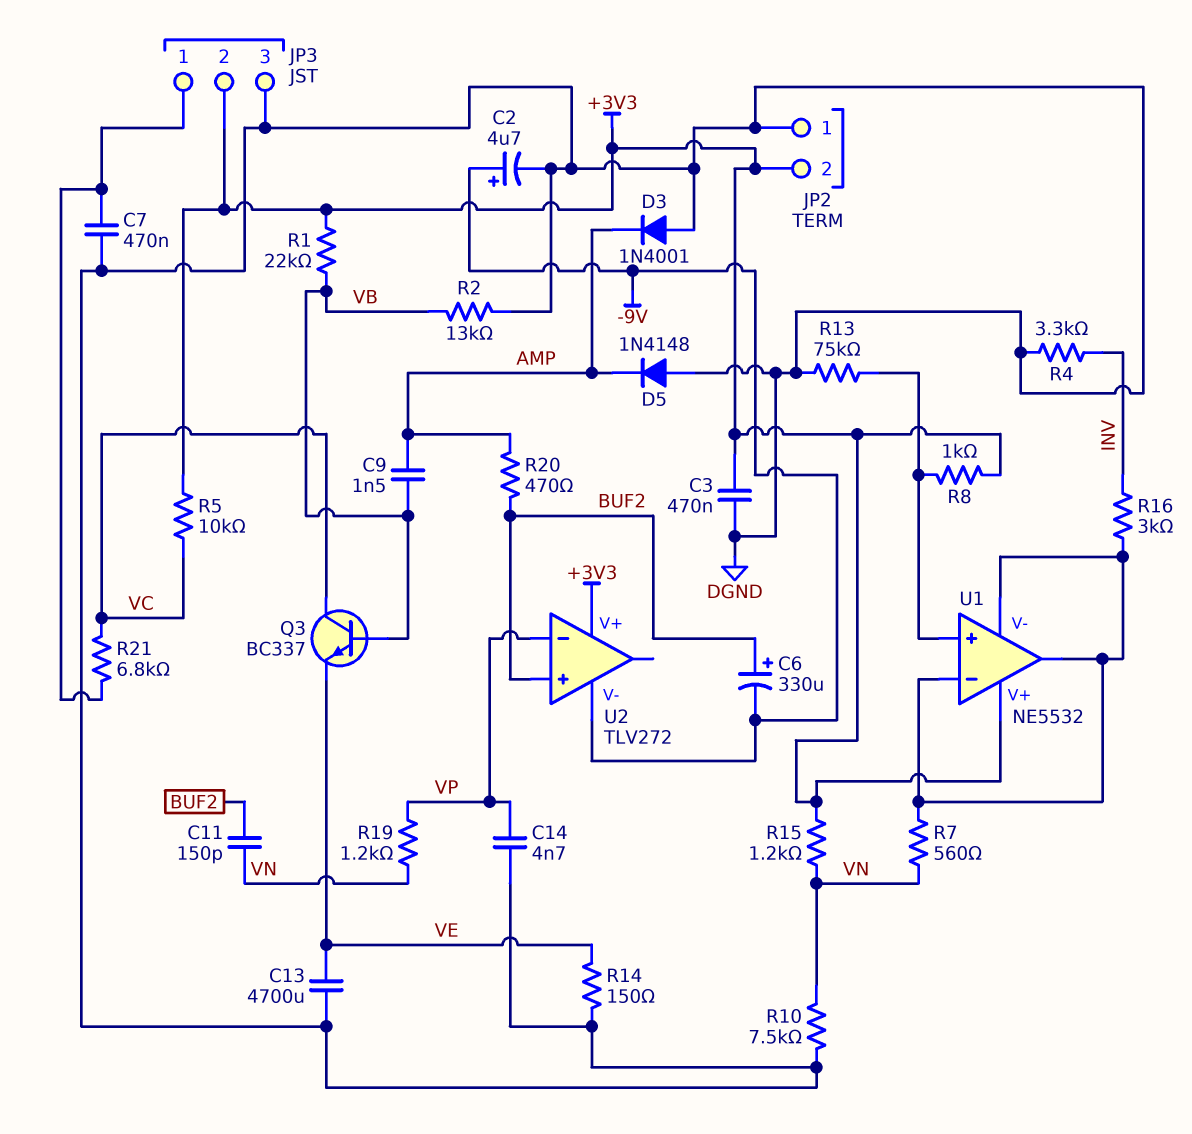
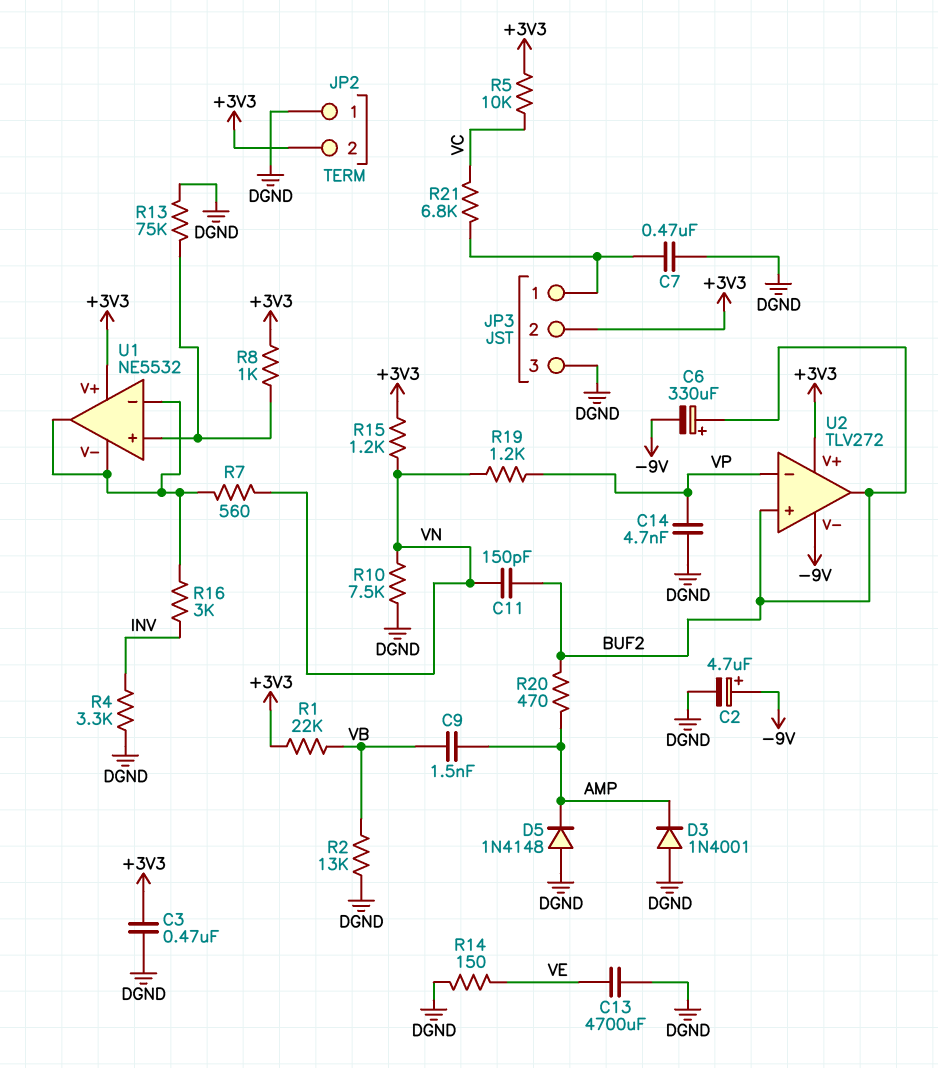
Q3: NPN BC337 (B VB, C VC, E VE) -> none
U2 pin out: none -> BUF2

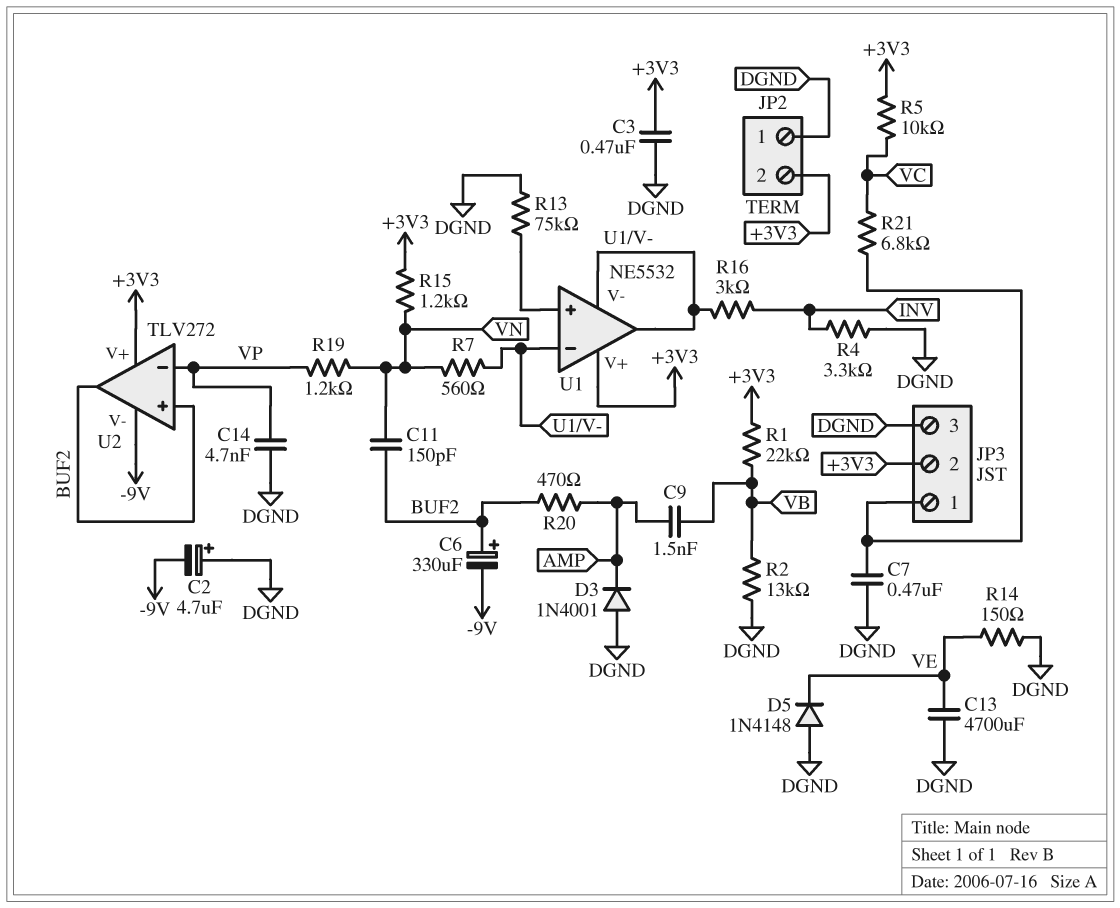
C2: 4.7uF (plus -9V, minus DGND) -> 4.7uF (plus DGND, minus -9V)
D5: diode 1N4148 (A DGND, K AMP) -> diode 1N4148 (A DGND, K VE)
R8: 1k (+3V3, U1/in+) -> none
R10: 7.5k (DGND, VN) -> none

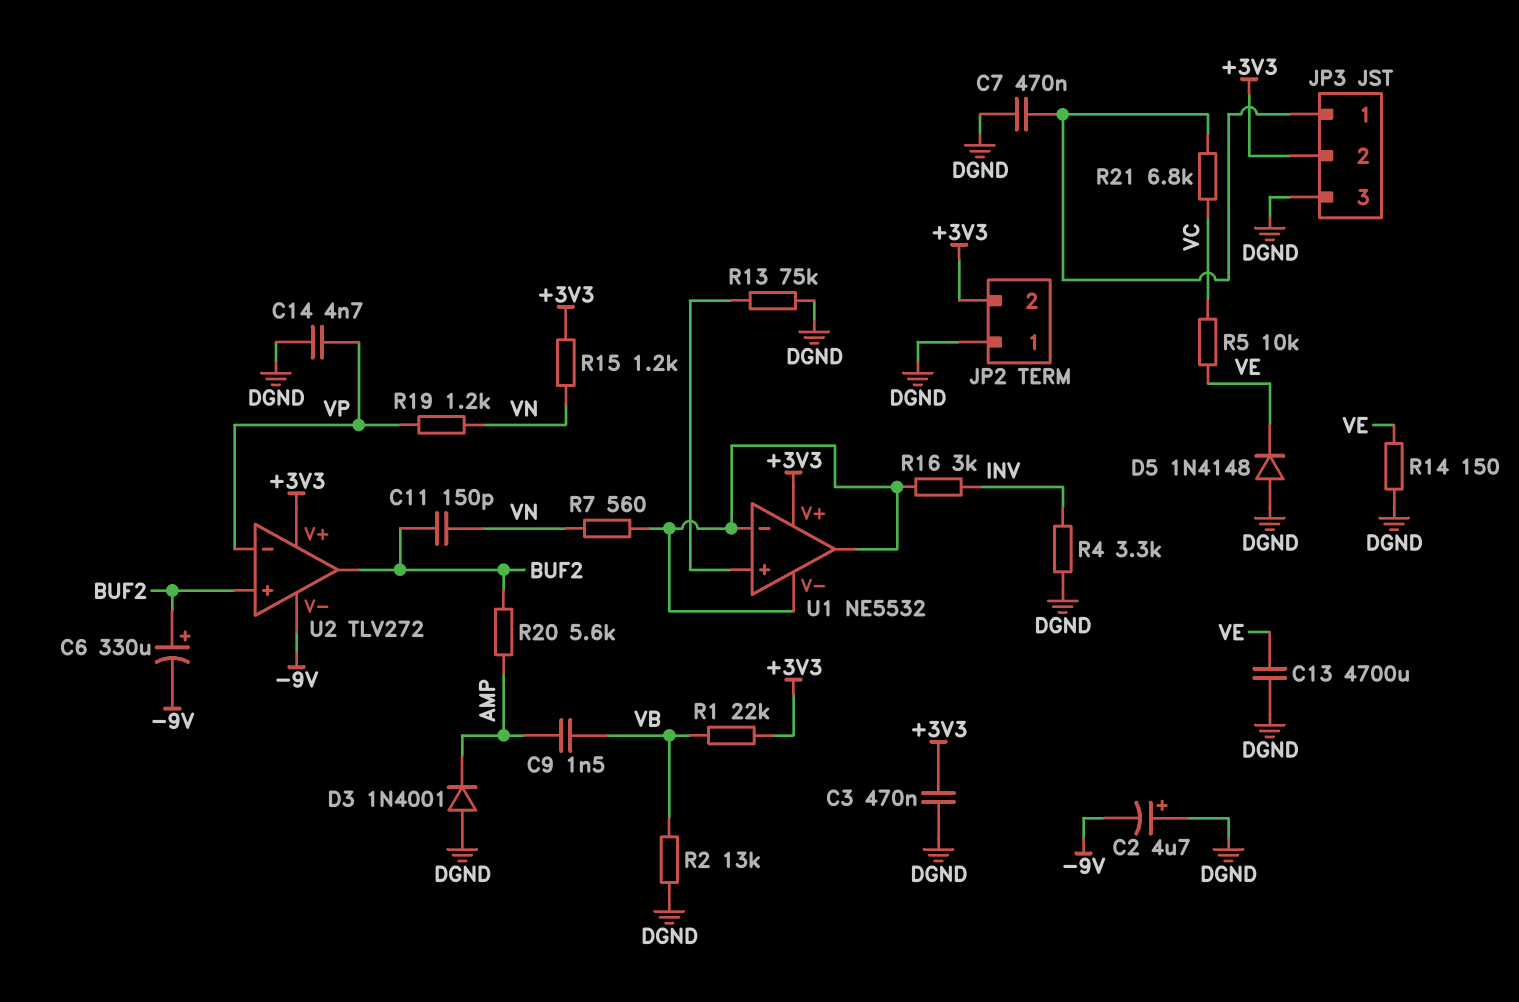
R5: 10k (+3V3, VC) -> 10k (VC, VE)
R20: 470 (AMP, BUF2) -> 5.6k (AMP, BUF2)

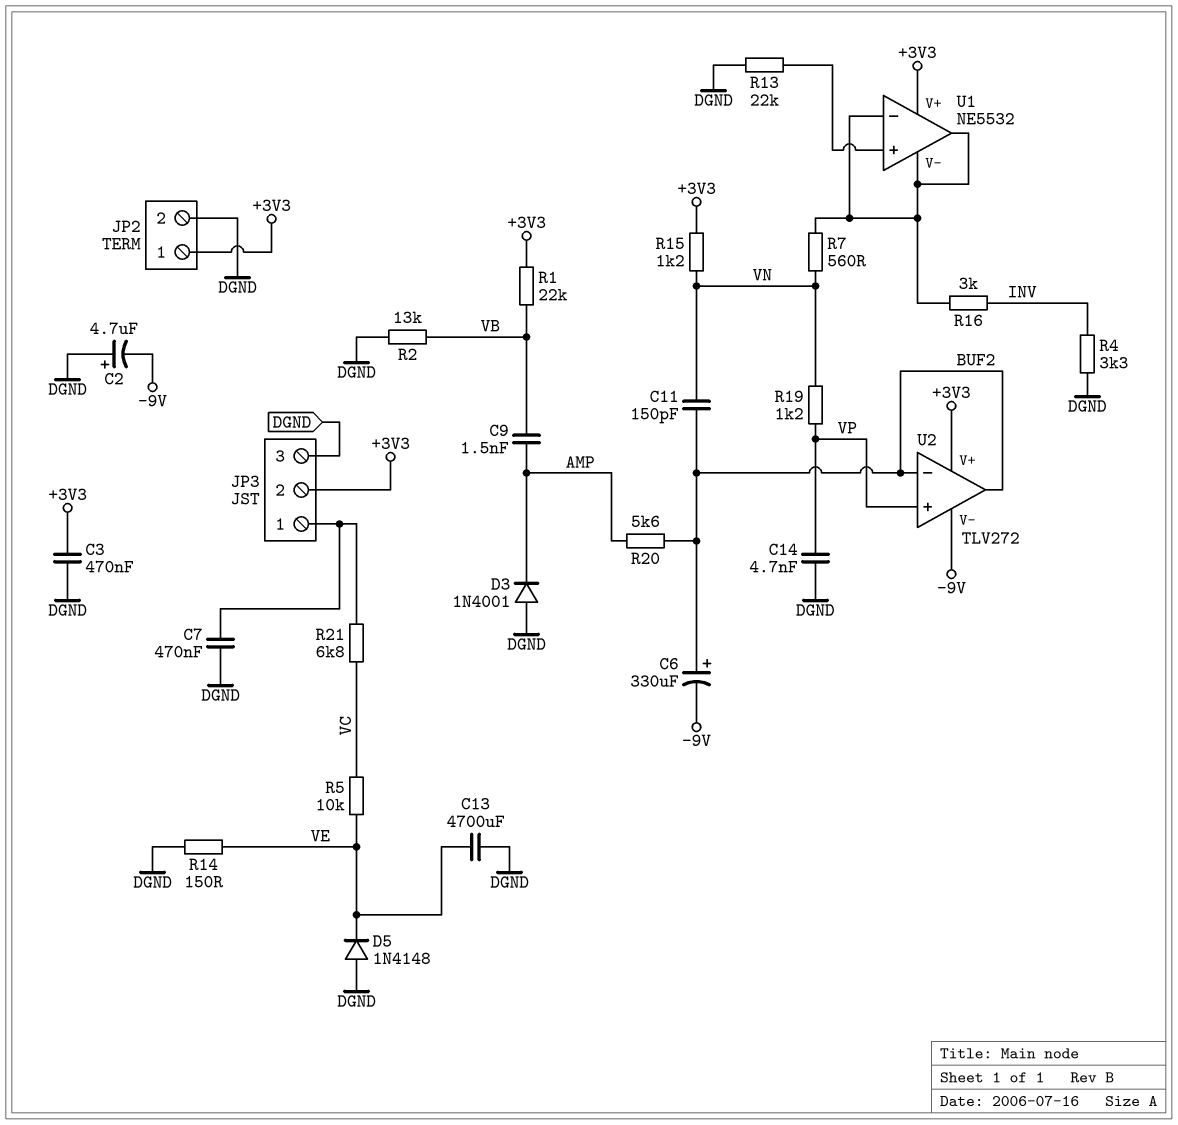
JP2 pin 1: DGND -> +3V3
JP2 pin 2: +3V3 -> DGND
R13: 75k (DGND, U1/in+) -> 22k (DGND, U1/in+)
U2 pin in+: BUF2 -> VP
U2 pin in-: VP -> BUF2

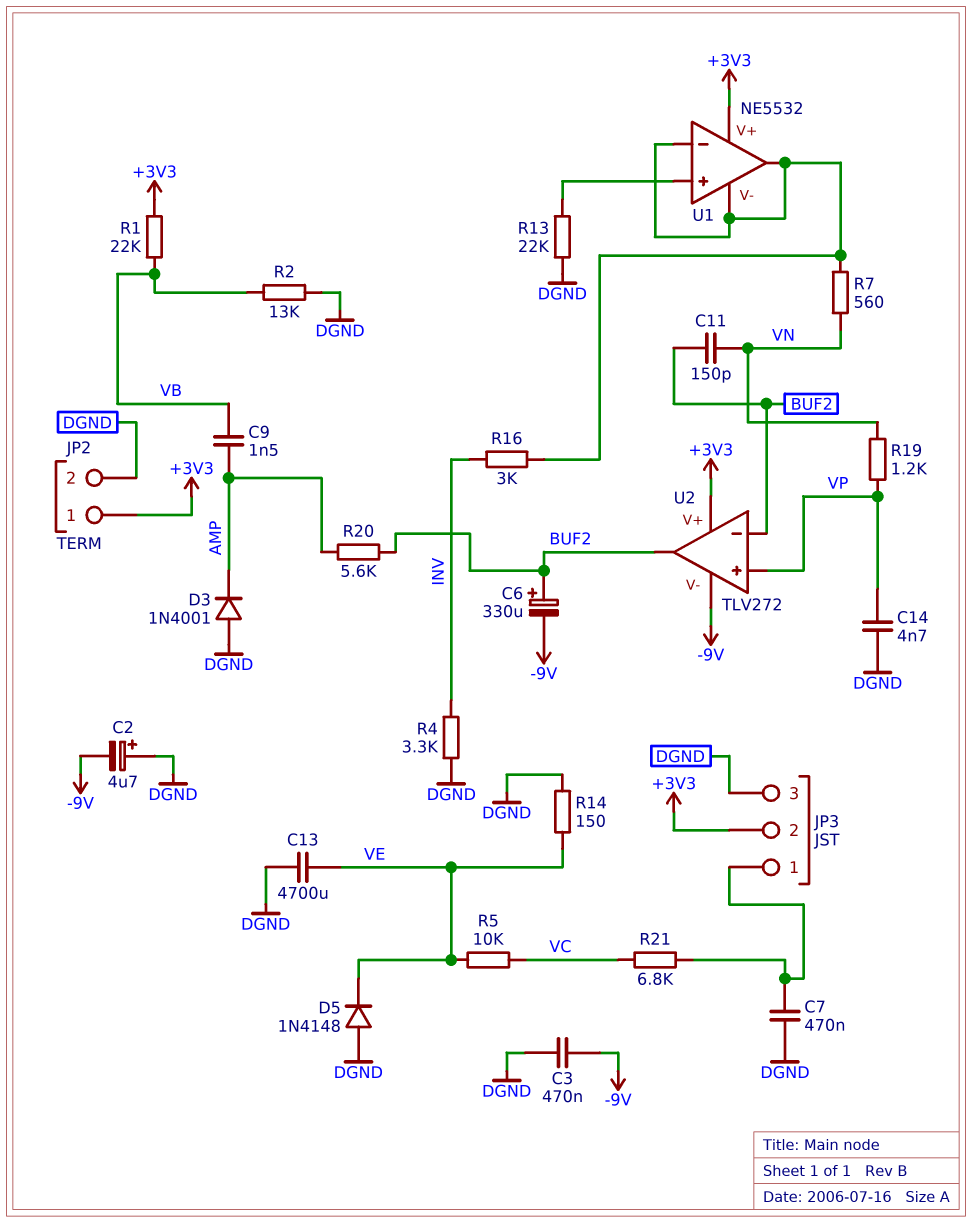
C3: 470nF (+3V3, DGND) -> 470nF (-9V, DGND)
R15: 1.2k (+3V3, VN) -> none

